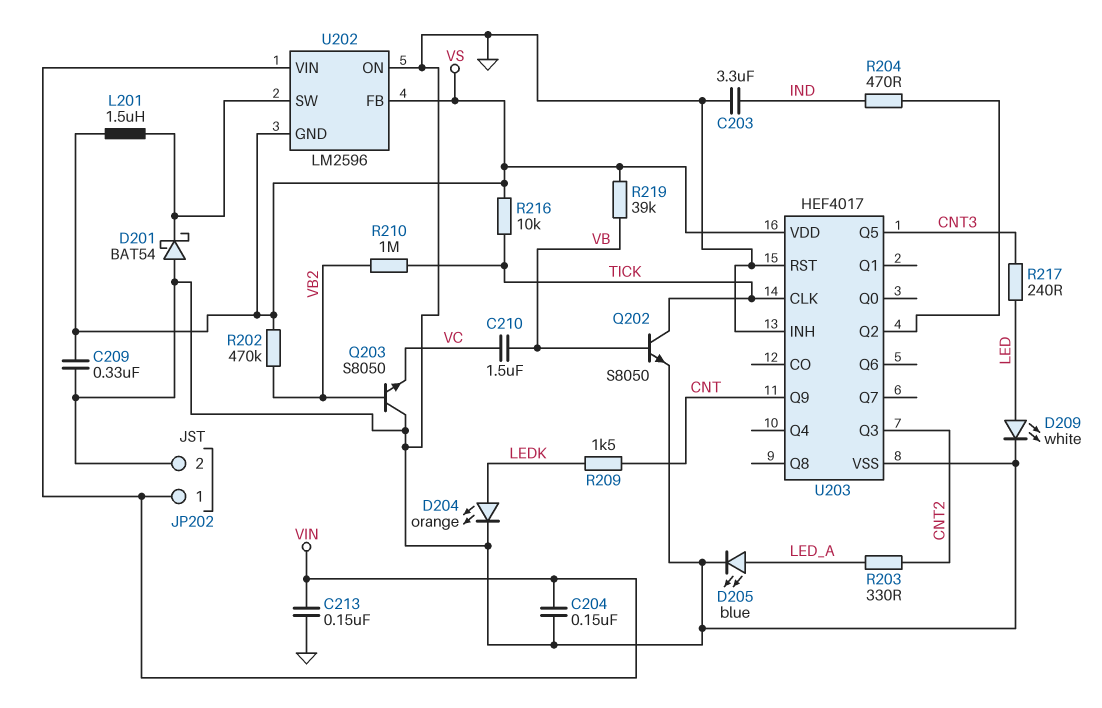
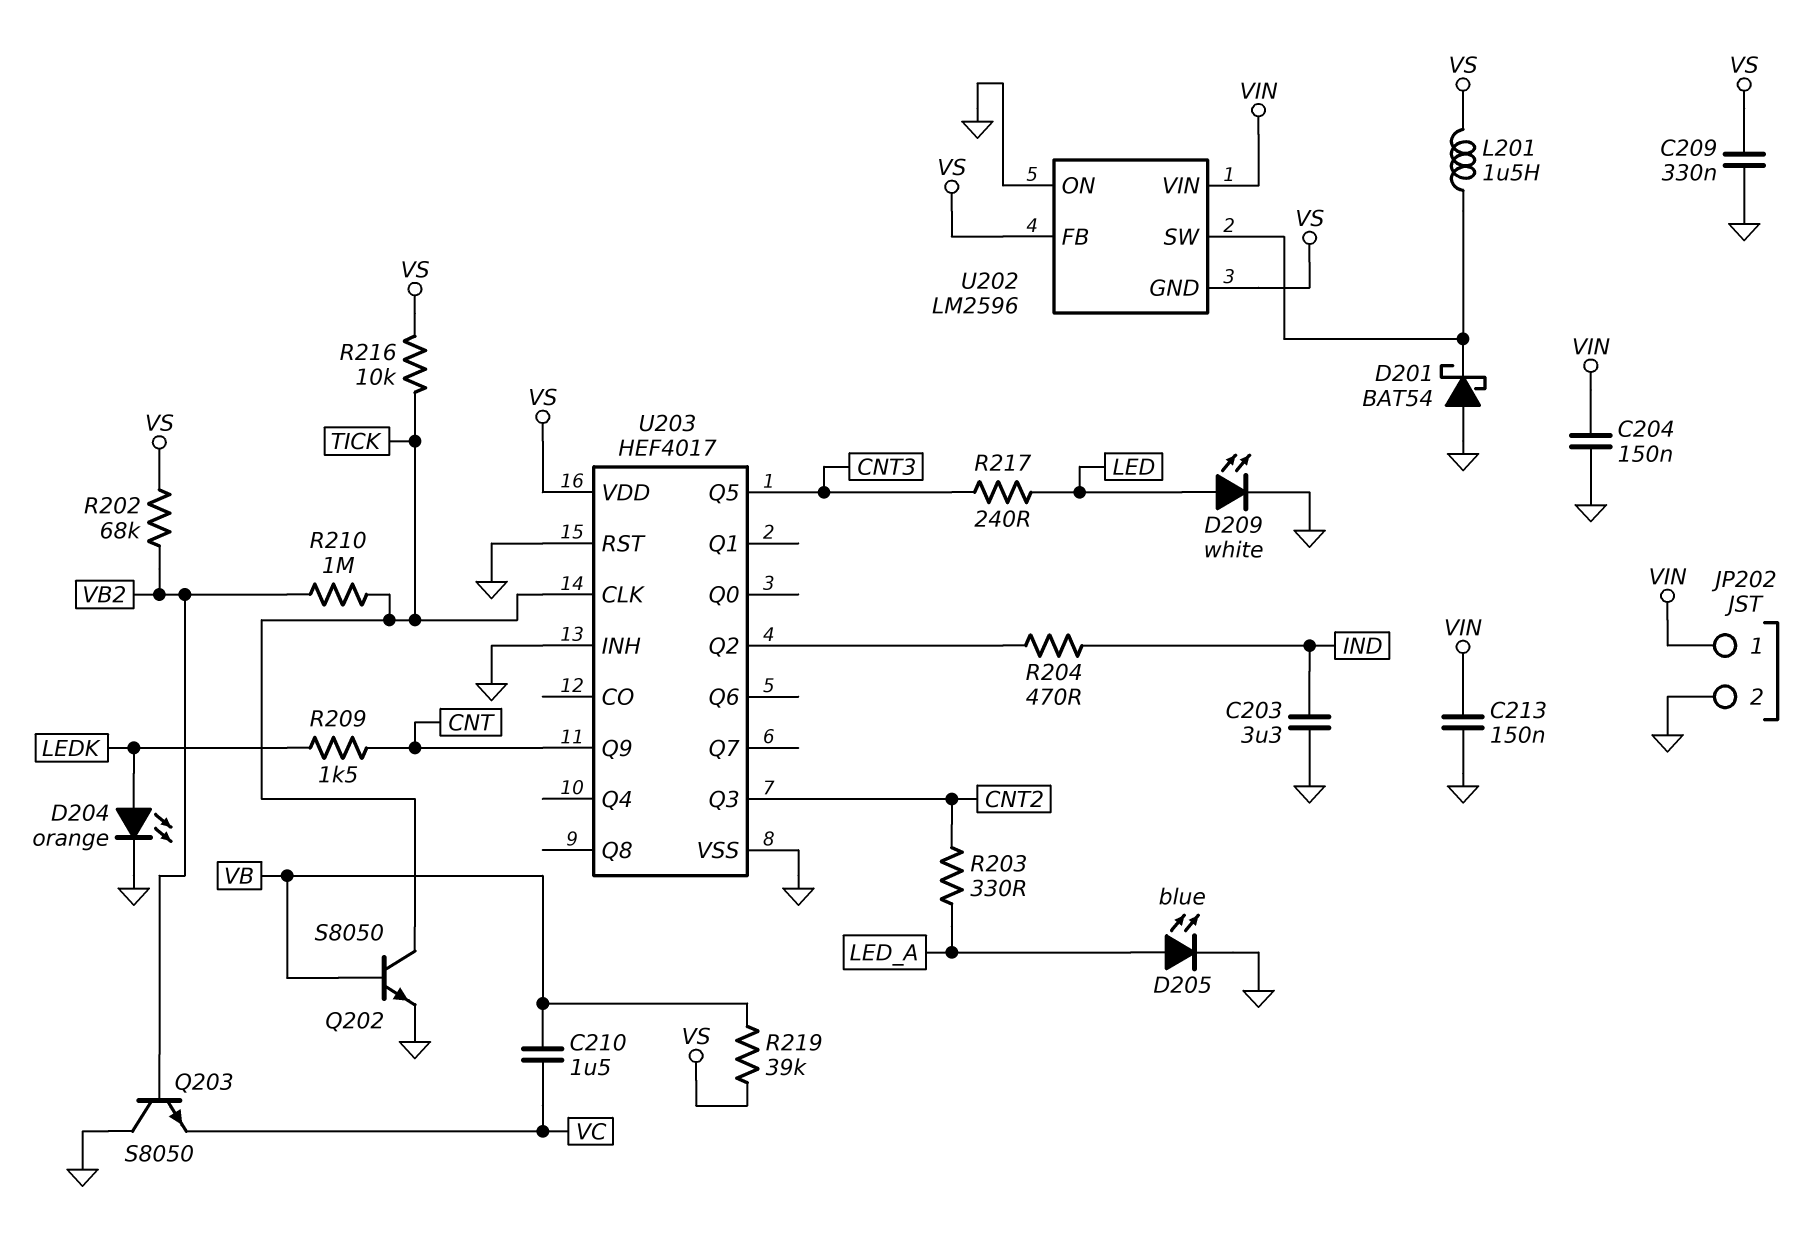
R202: 470k (VB2, VS) -> 68k (VB2, VS)

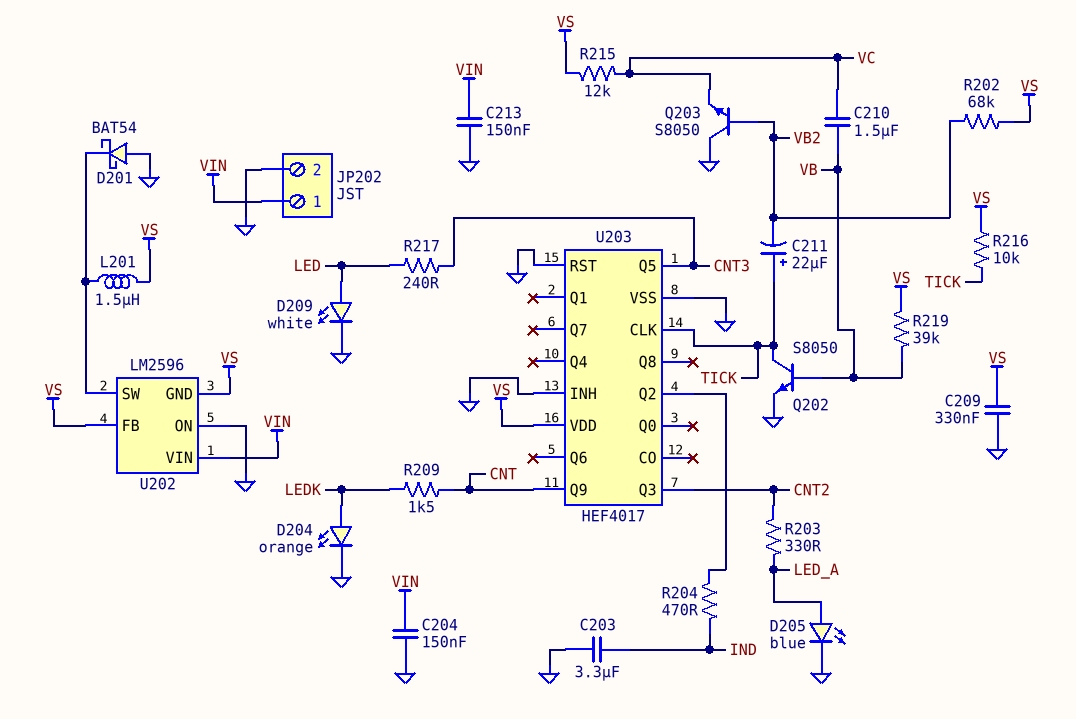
C211: none -> 22uF (plus TICK, minus VB2)
R210: 1M (TICK, VB2) -> none
R215: none -> 12k (VC, VS)

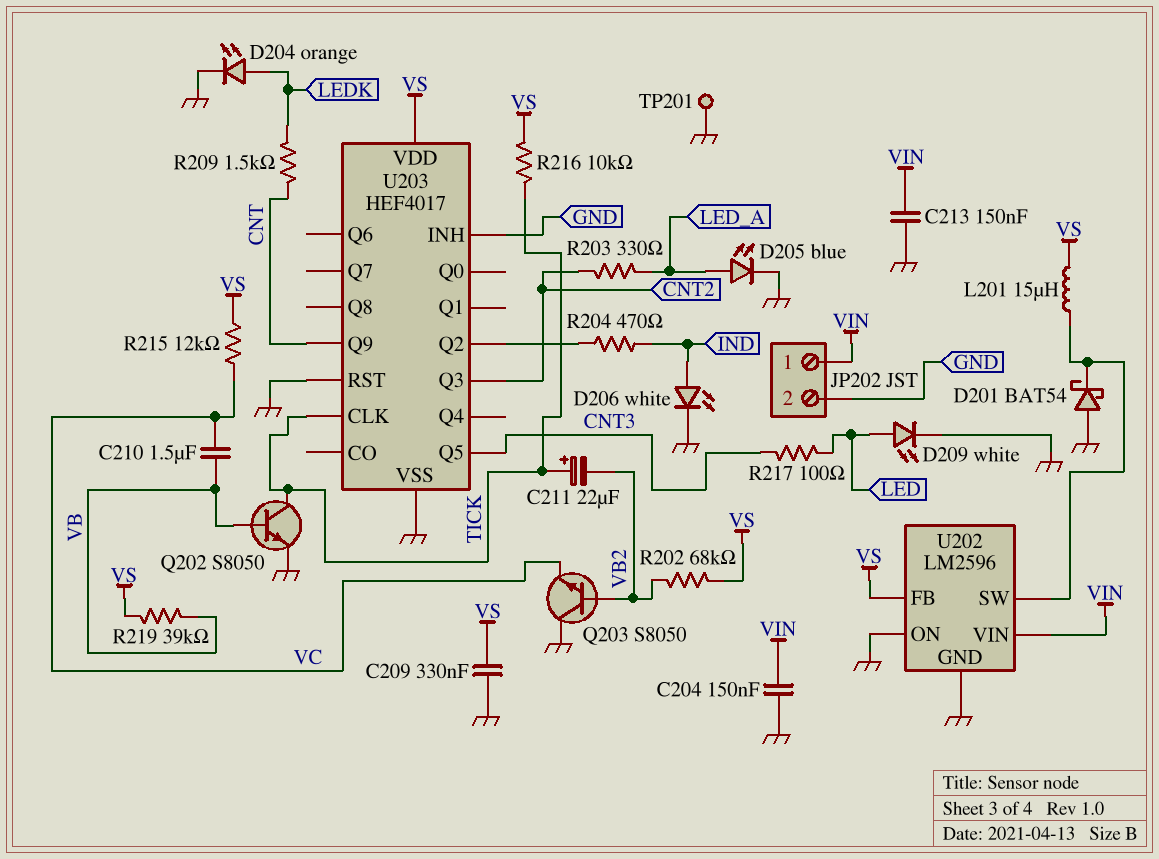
C203: 3.3uF (GND, IND) -> none
D206: none -> LED white (A IND, K GND)
L201: 1.5uH (U202/SW, VS) -> 15uH (U202/SW, VS)
R217: 240 (CNT3, LED) -> 100 (CNT3, LED)
TP201: none -> test point (GND)
U202 pin GND: VS -> GND

